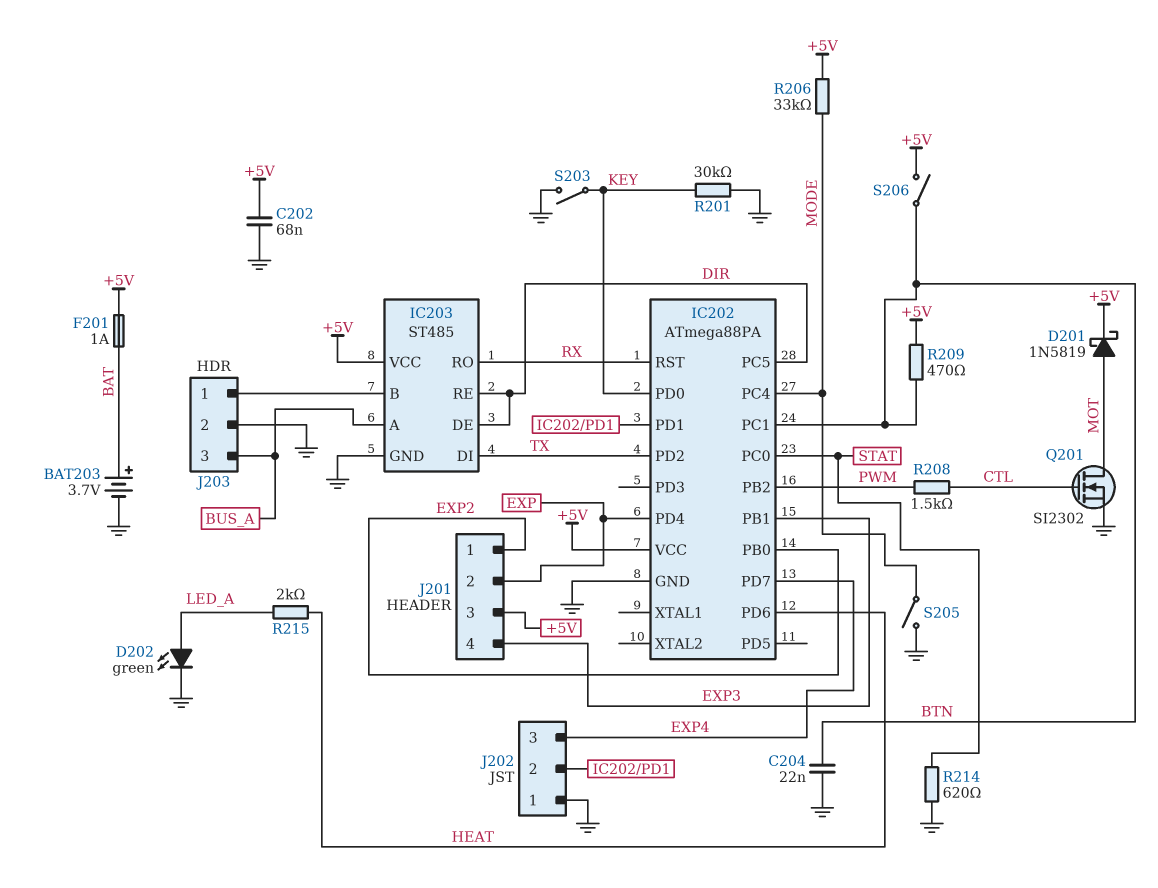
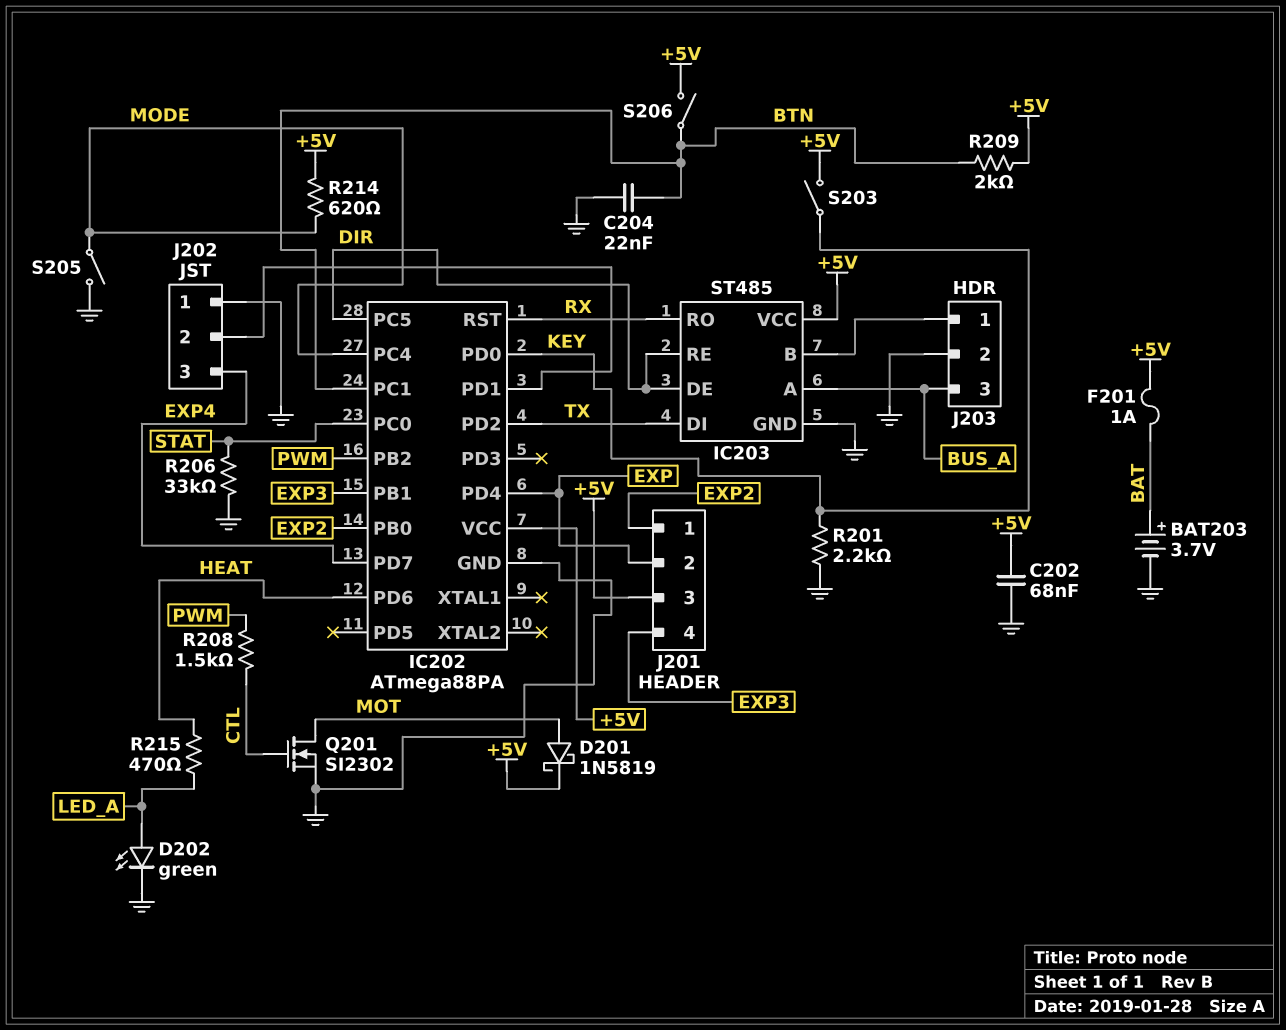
R201: 30k (GND, KEY) -> 2.2k (GND, KEY)
R206: 33k (+5V, MODE) -> 33k (GND, STAT)
R209: 470 (+5V, BTN) -> 2k (+5V, BTN)
R214: 620 (GND, STAT) -> 620 (+5V, MODE)
R215: 2k (HEAT, LED_A) -> 470 (HEAT, LED_A)
S203: switch (GND, KEY) -> switch (+5V, KEY)

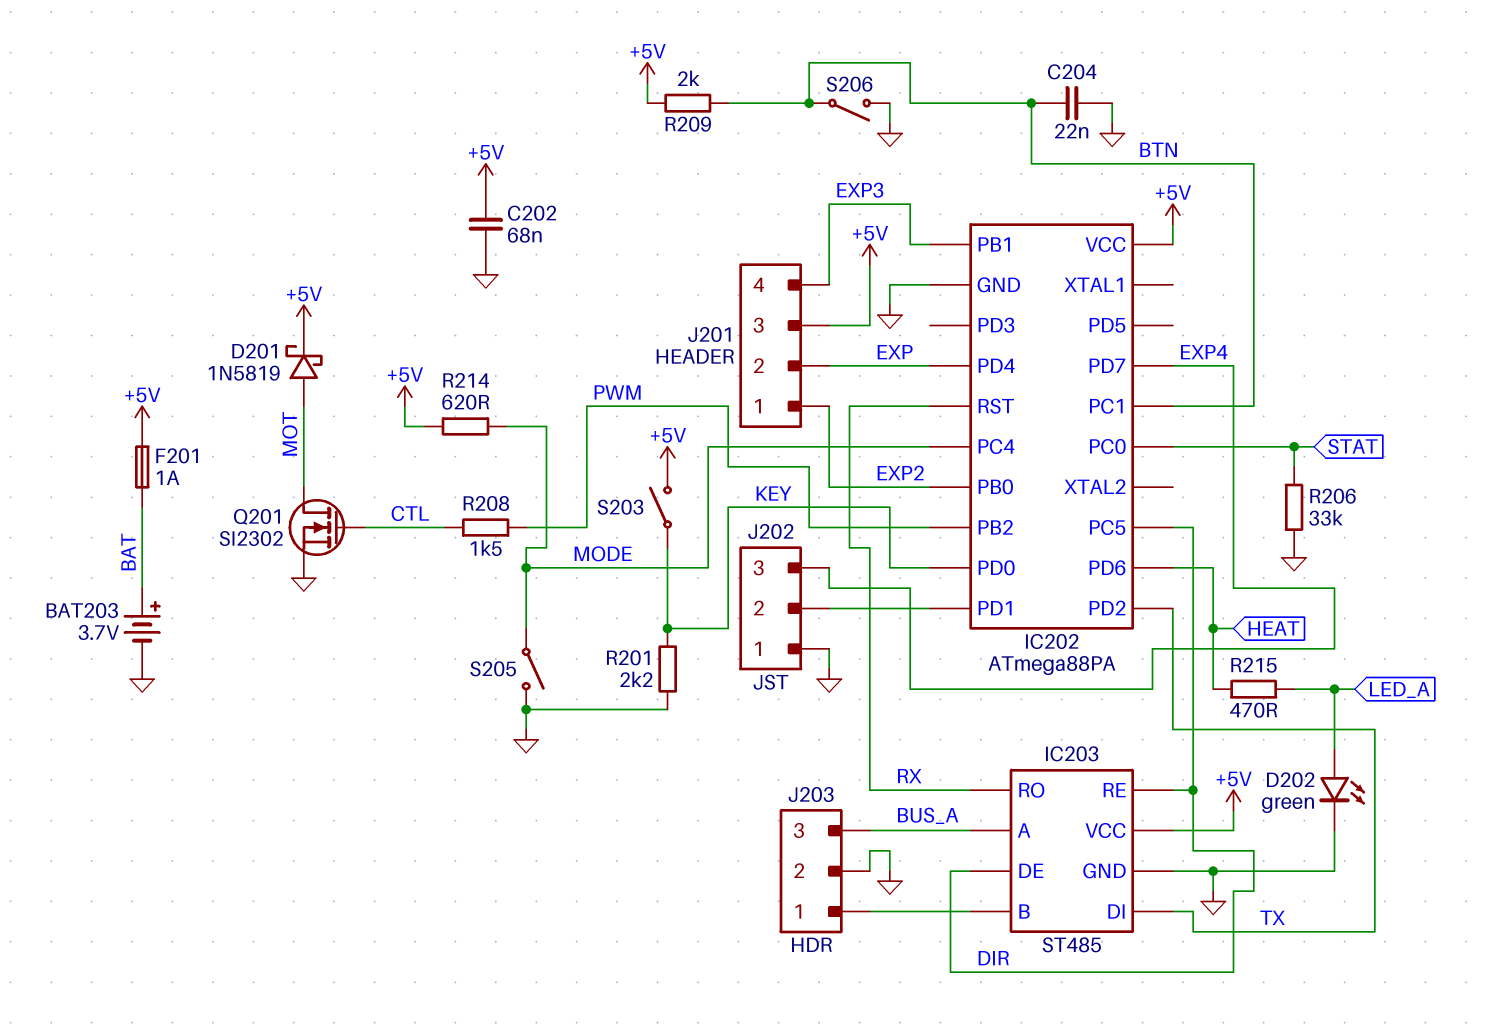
S206: switch (+5V, BTN) -> switch (BTN, GND)

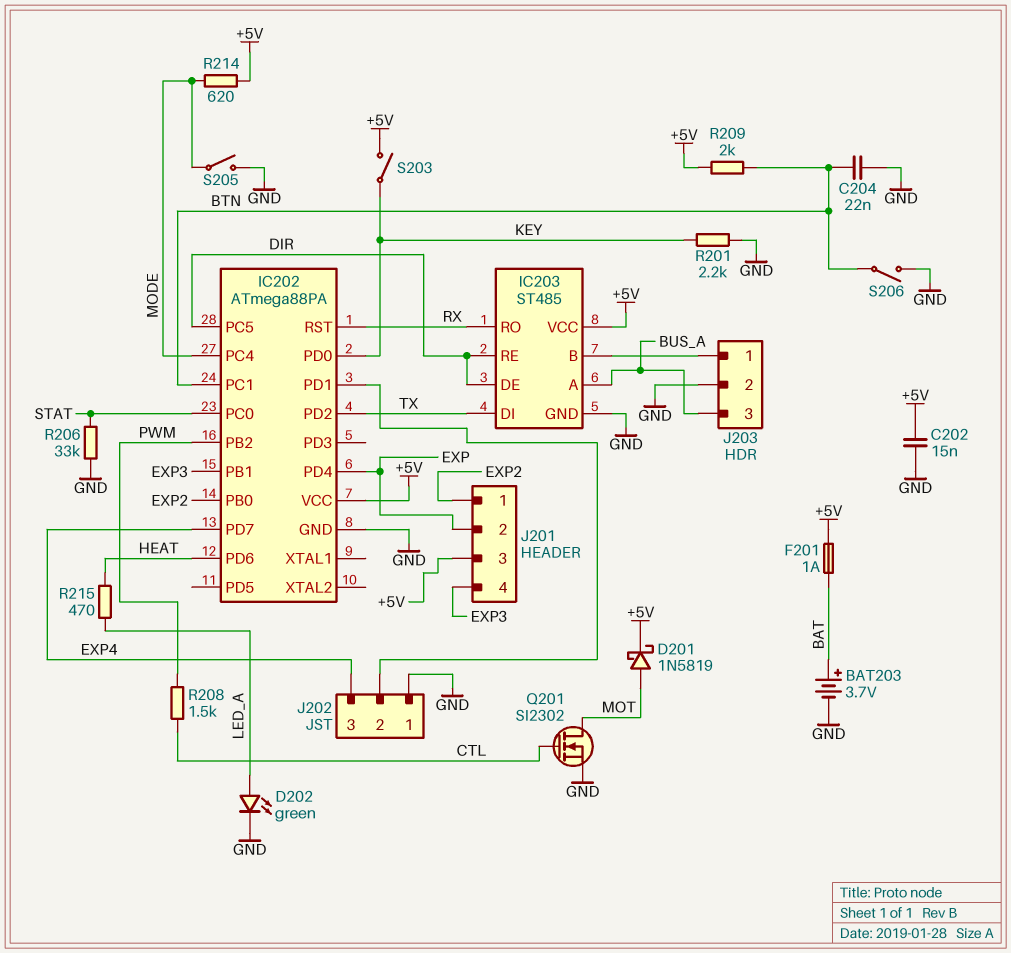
C202: 68nF (+5V, GND) -> 15nF (+5V, GND)

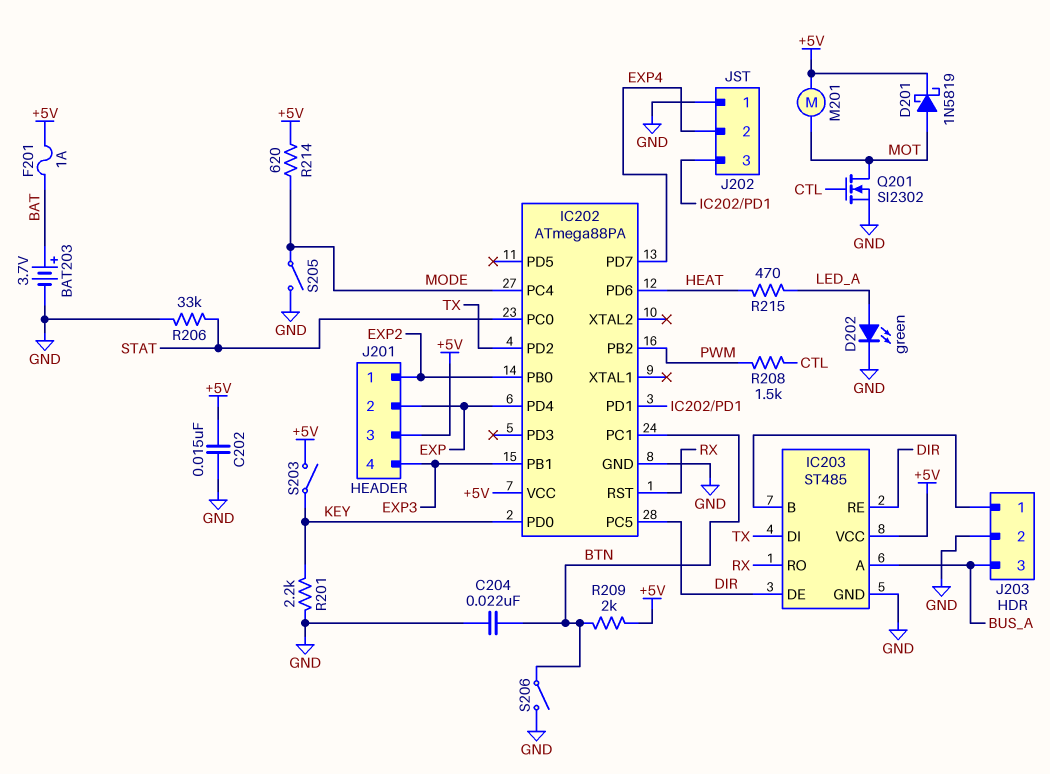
J202 pin 2: IC202/PD1 -> EXP4
J202 pin 3: EXP4 -> IC202/PD1
M201: none -> motor (+5V, MOT)

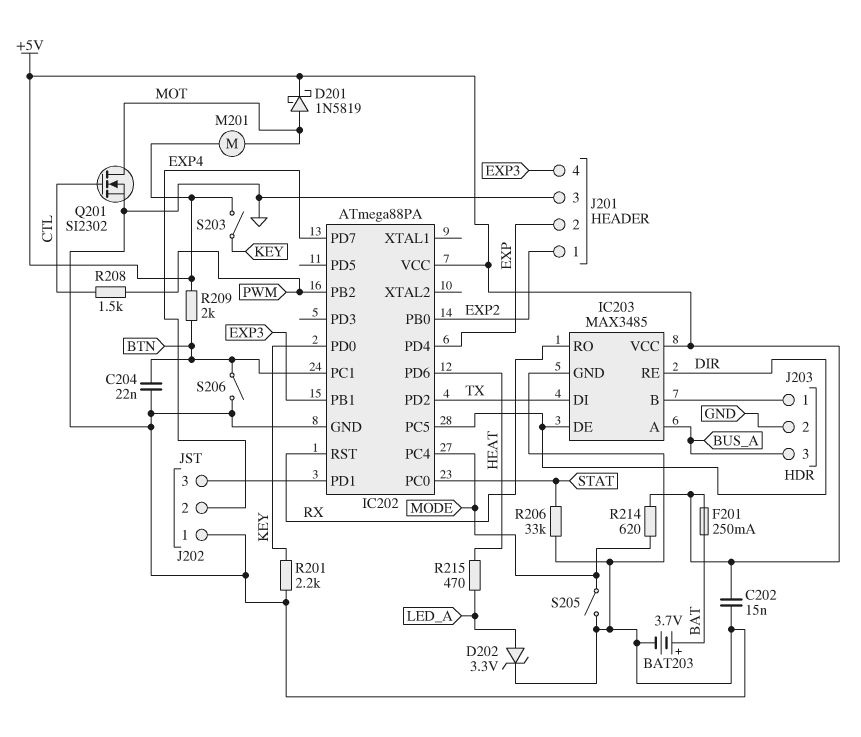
D202: LED green (A LED_A, K GND) -> zener 3.3V (A LED_A, K GND)
F201: 1A (+5V, BAT) -> 250mA (+5V, BAT)
IC203: ST485 -> MAX3485
J201 pin 3: +5V -> GND

